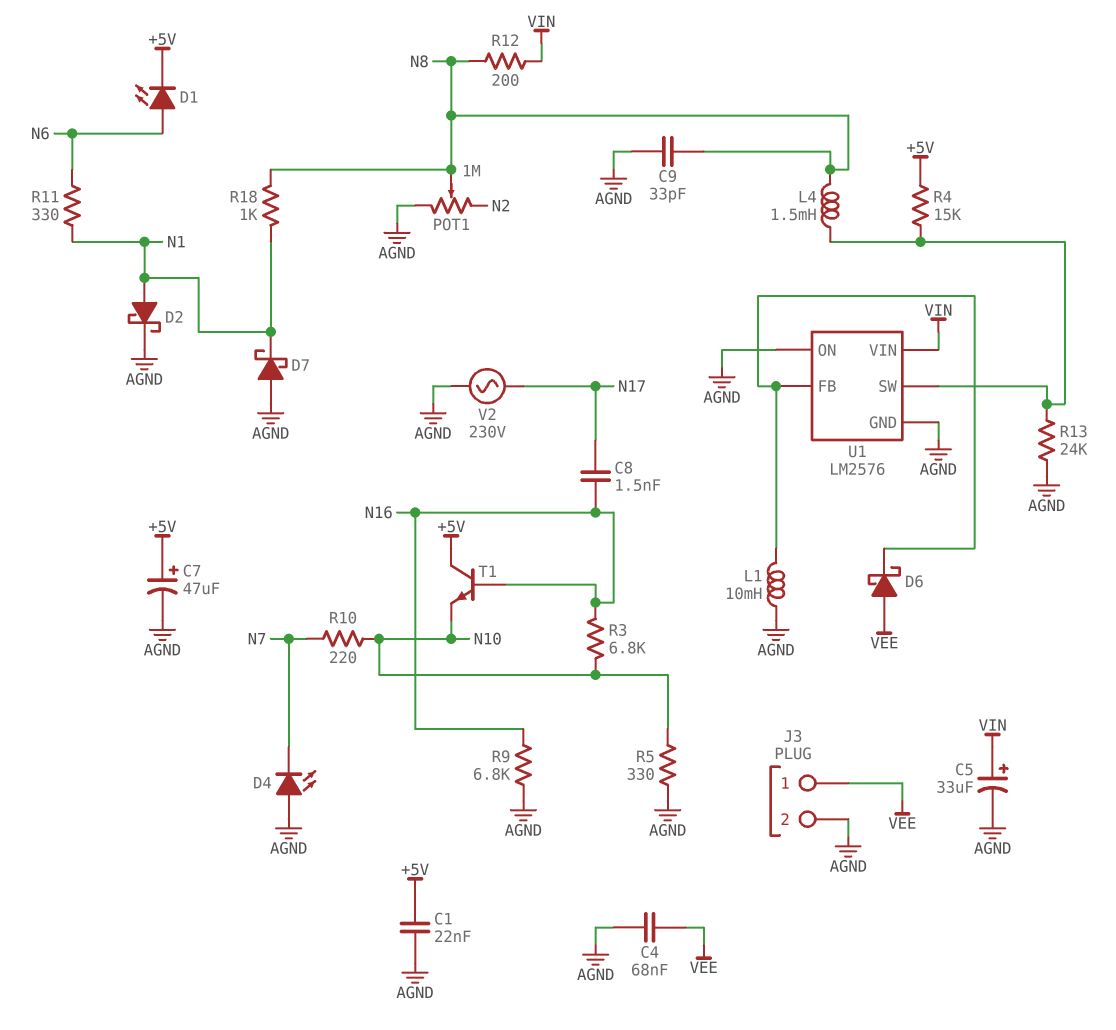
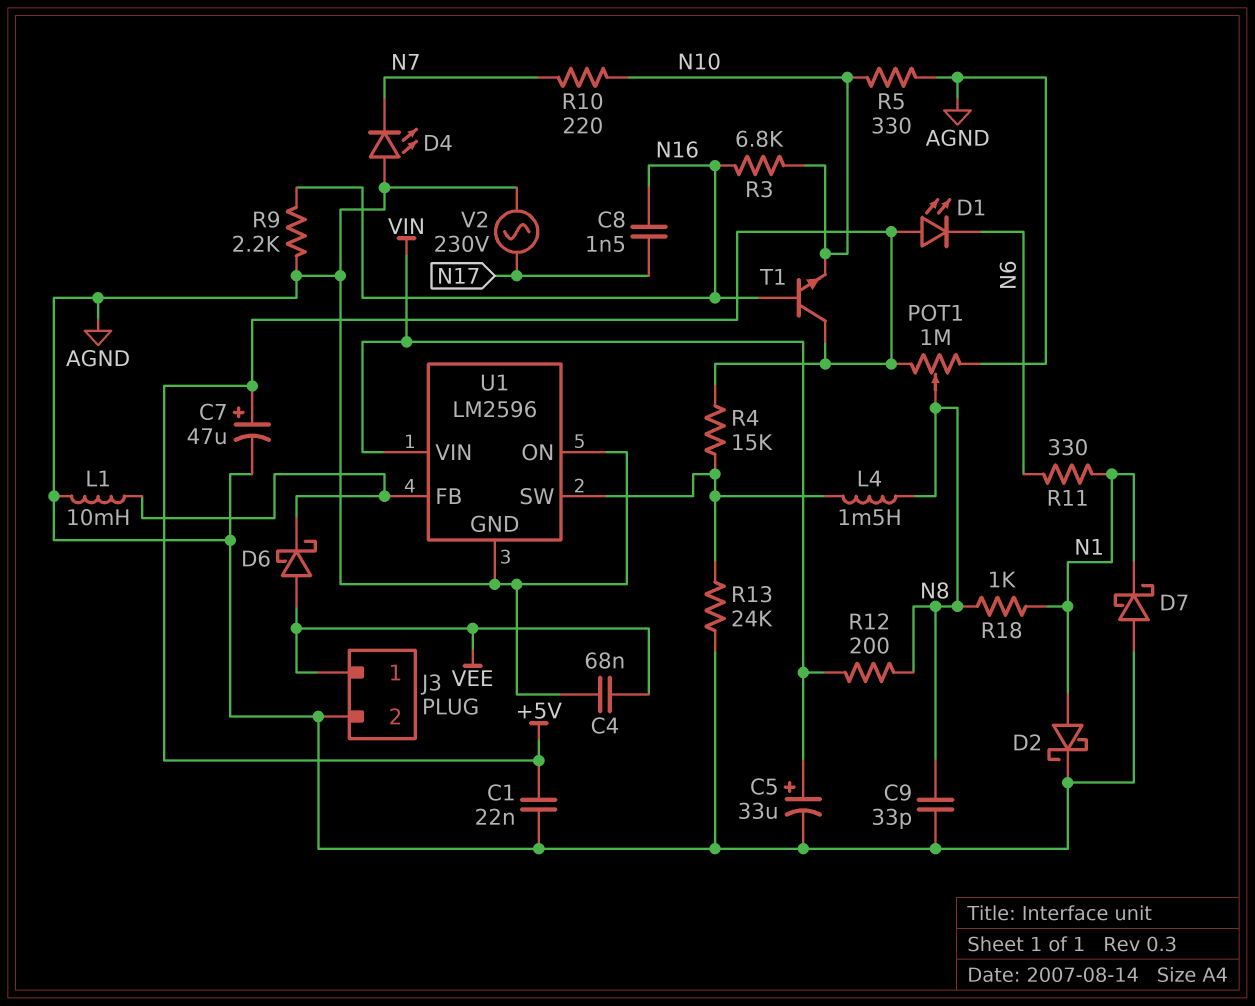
D1: LED (A N6, K +5V) -> LED (A +5V, K N6)
POT1: 1M (AGND, N2, wiper N8) -> 1M (+5V, AGND, wiper N8)
R9: 6.8k (AGND, N16) -> 2.2k (AGND, N16)
U1: LM2576 -> LM2596

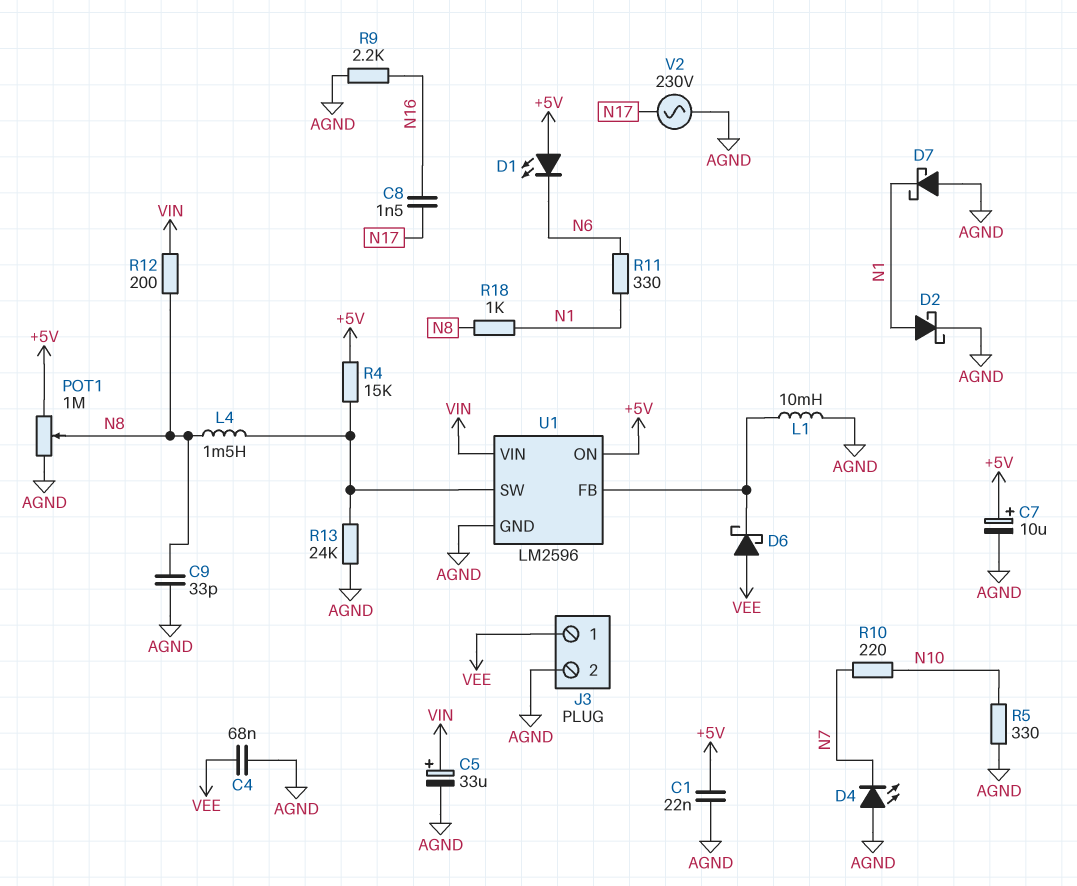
C7: 47uF (plus +5V, minus AGND) -> 10uF (plus +5V, minus AGND)
R3: 6.8k (N10, N16) -> none
T1: NPN (B N16, C +5V, E N10) -> none
U1 pin ON: AGND -> +5V

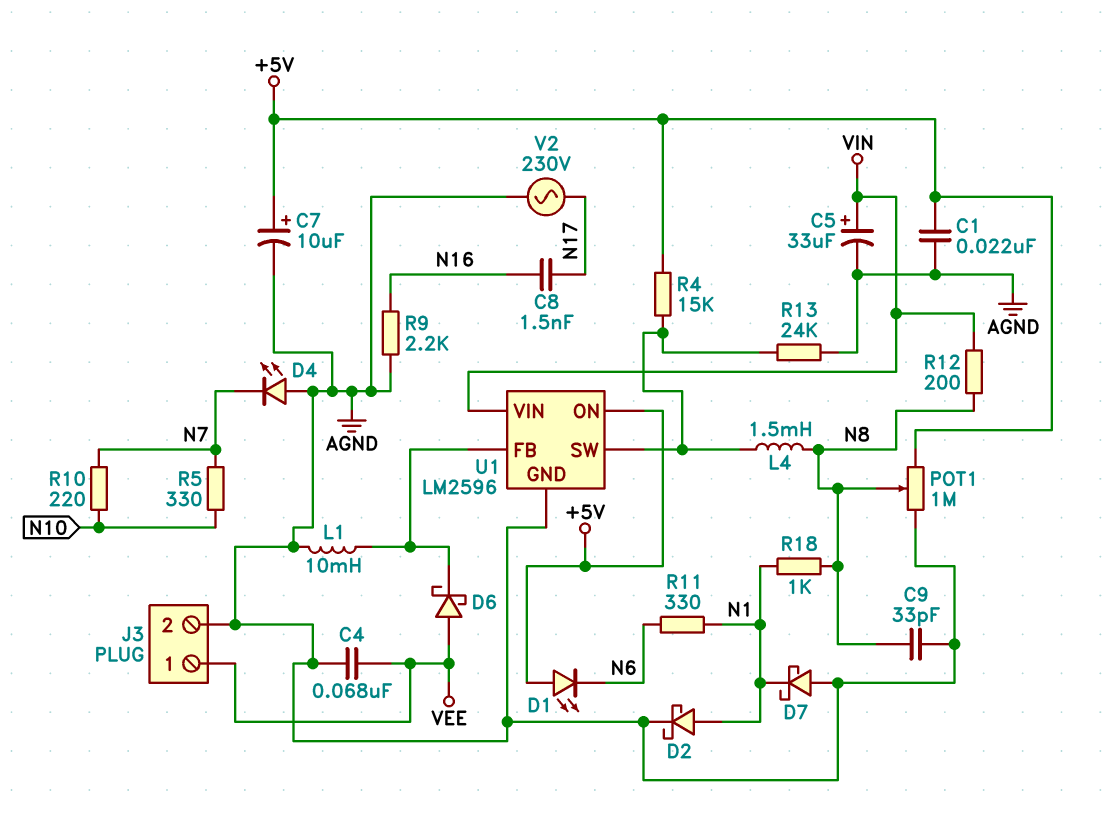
R5: 330 (AGND, N10) -> 330 (N7, N10)

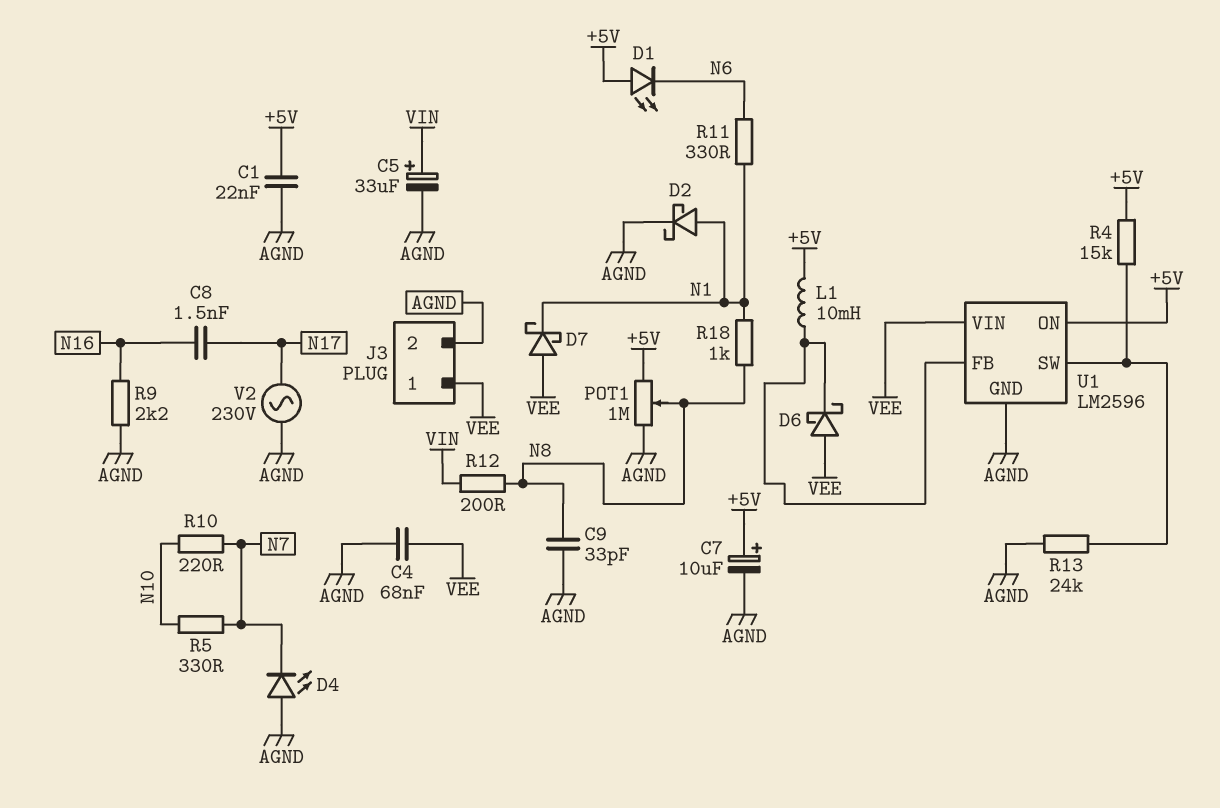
D7: schottky (A AGND, K N1) -> schottky (A VEE, K N1)
L1: 10mH (AGND, U1/FB) -> 10mH (+5V, U1/FB)
L4: 1.5mH (N8, U1/SW) -> none
U1 pin VIN: VIN -> VEE

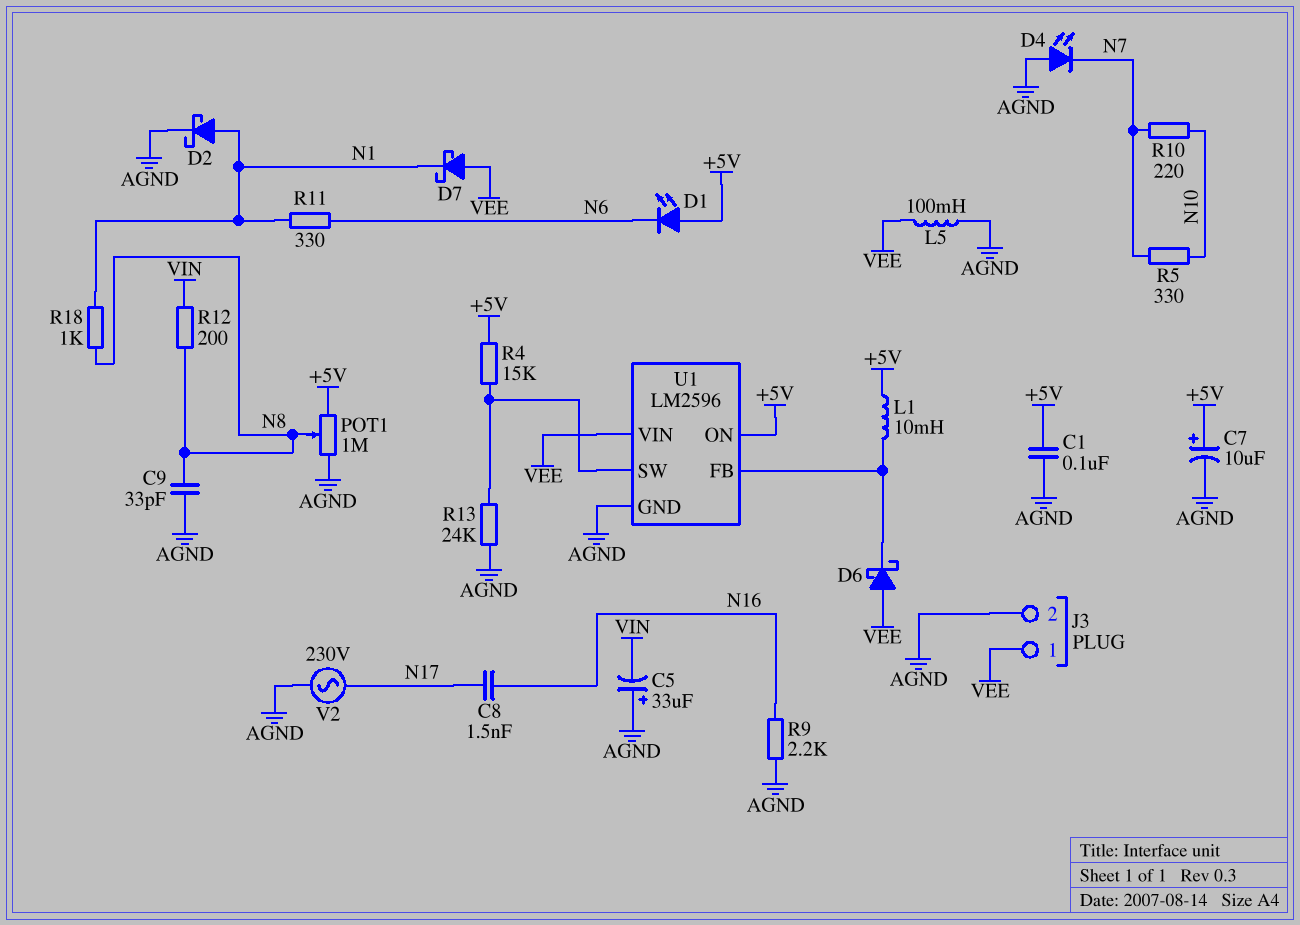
C1: 22nF (+5V, AGND) -> 100nF (+5V, AGND)
C4: 68nF (AGND, VEE) -> none
C5: 33uF (plus VIN, minus AGND) -> 33uF (plus AGND, minus VIN)
L5: none -> 100mH (AGND, VEE)

